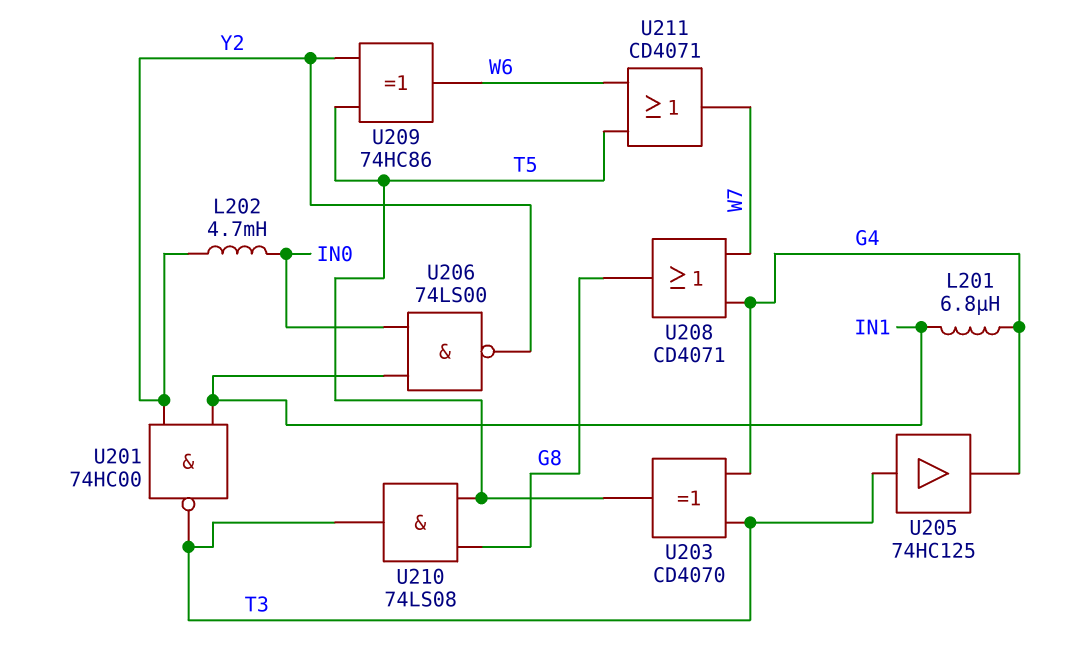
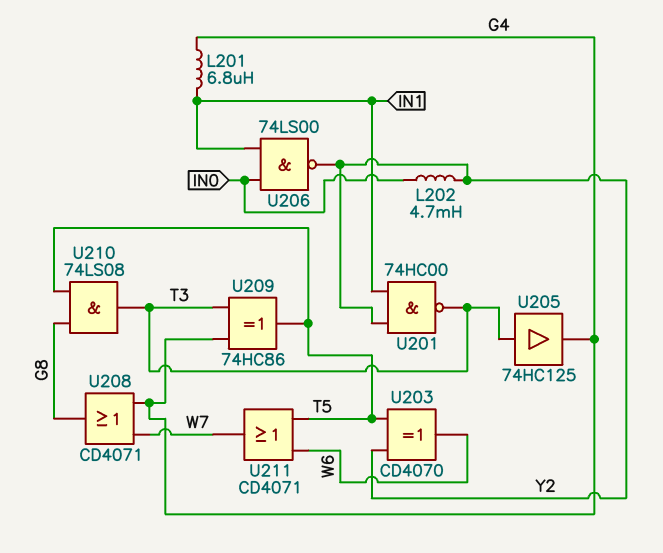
U203: XOR CD4070 (in G4, in T3, out T5) -> XOR CD4070 (in T5, in Y2, out W6)
U209: XOR 74HC86 (in T5, in Y2, out W6) -> XOR 74HC86 (in G4, in T3, out T5)

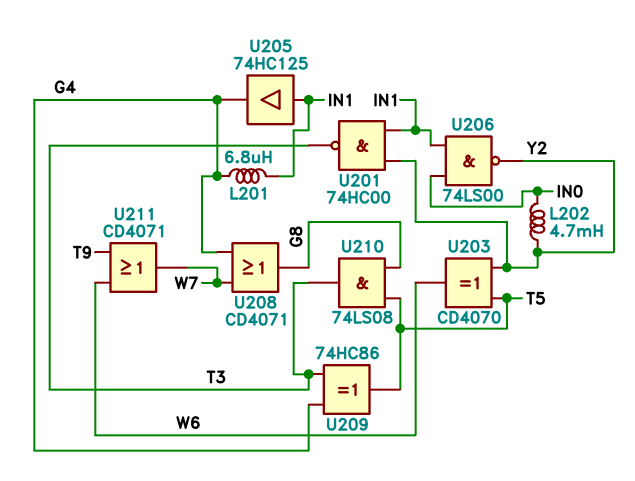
U205: buffer 74HC125 (in T3, out G4) -> buffer 74HC125 (in IN1, out G4)
U211: OR CD4071 (in T5, in W6, out W7) -> OR CD4071 (in T9, in W6, out W7)

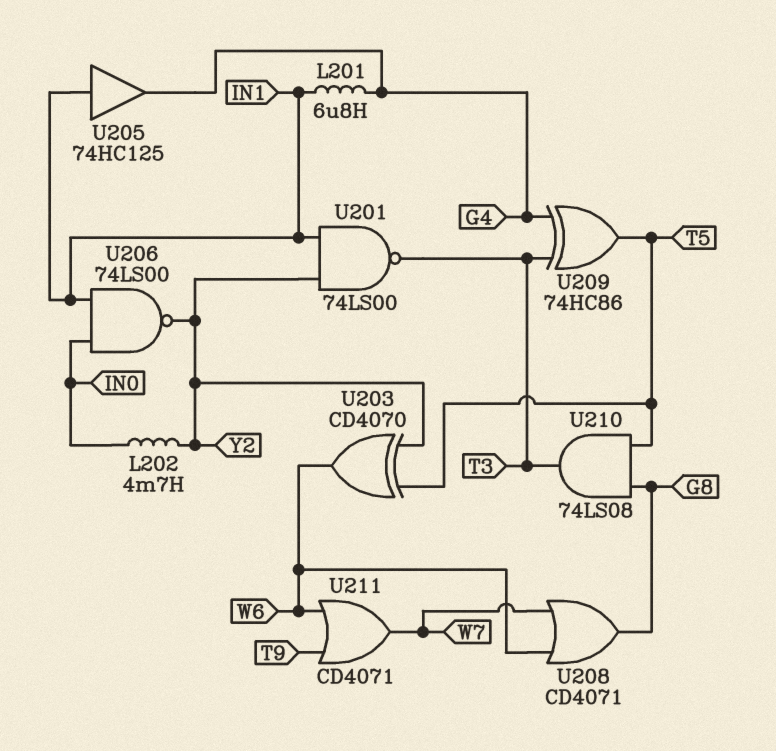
U201: NAND 74HC00 (in IN1, in Y2, out T3) -> NAND 74LS00 (in IN1, in Y2, out T3)
U208: OR CD4071 (in G4, in W7, out G8) -> OR CD4071 (in W6, in W7, out G8)

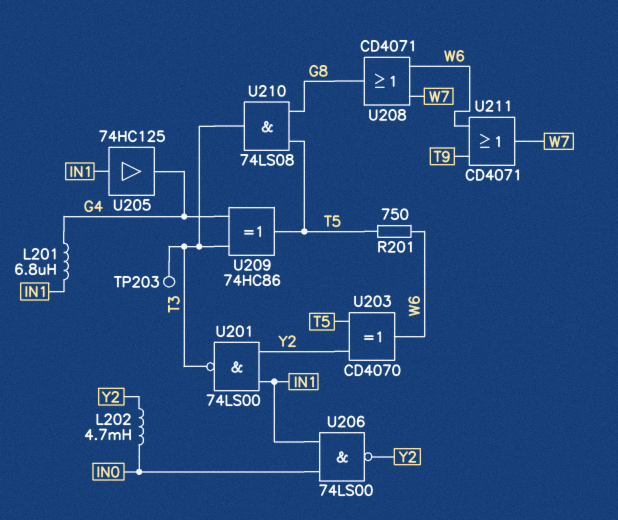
R201: none -> 750 (T5, W6)
TP203: none -> test point (T3)

